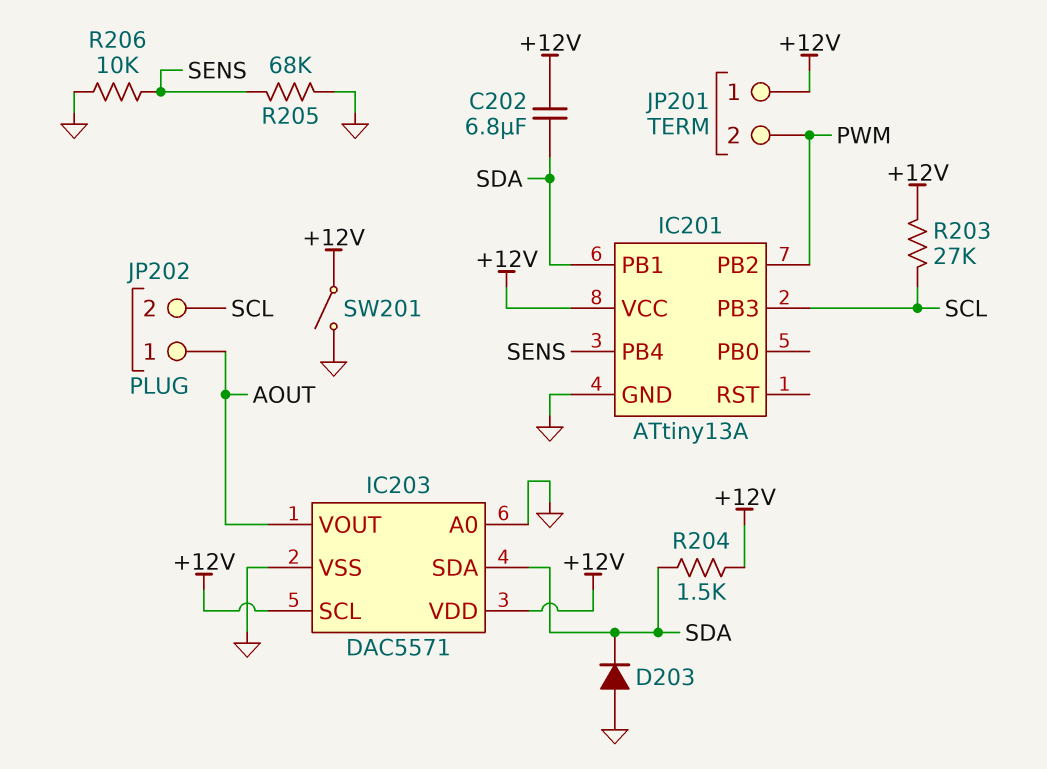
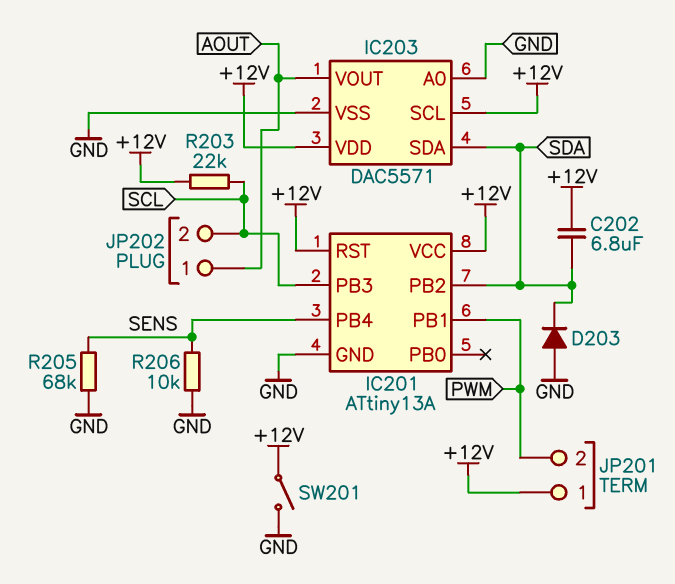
IC201 pin PB1: SDA -> PWM
IC201 pin PB2: PWM -> SDA
IC201 pin RST: none -> +12V
R203: 27k (+12V, SCL) -> 22k (+12V, SCL)
R204: 1.5k (+12V, SDA) -> none

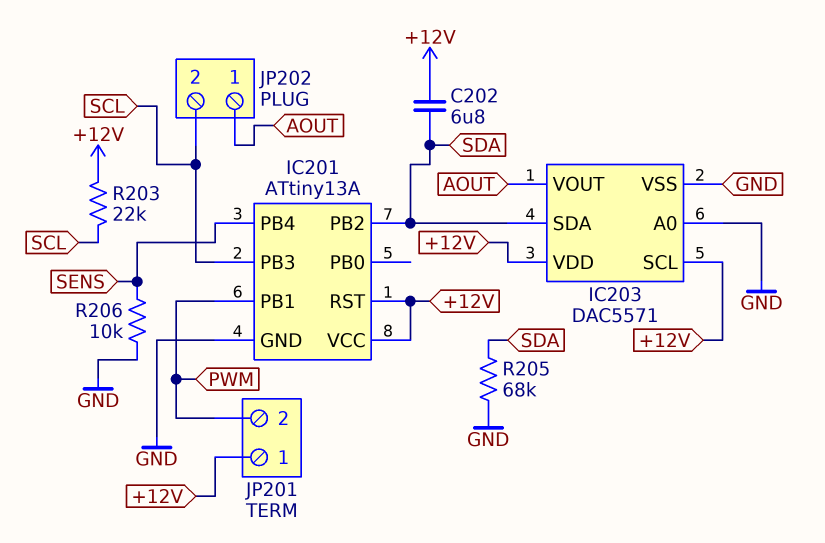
D203: diode (A GND, K SDA) -> none
R205: 68k (GND, SENS) -> 68k (GND, SDA)
SW201: switch (+12V, GND) -> none

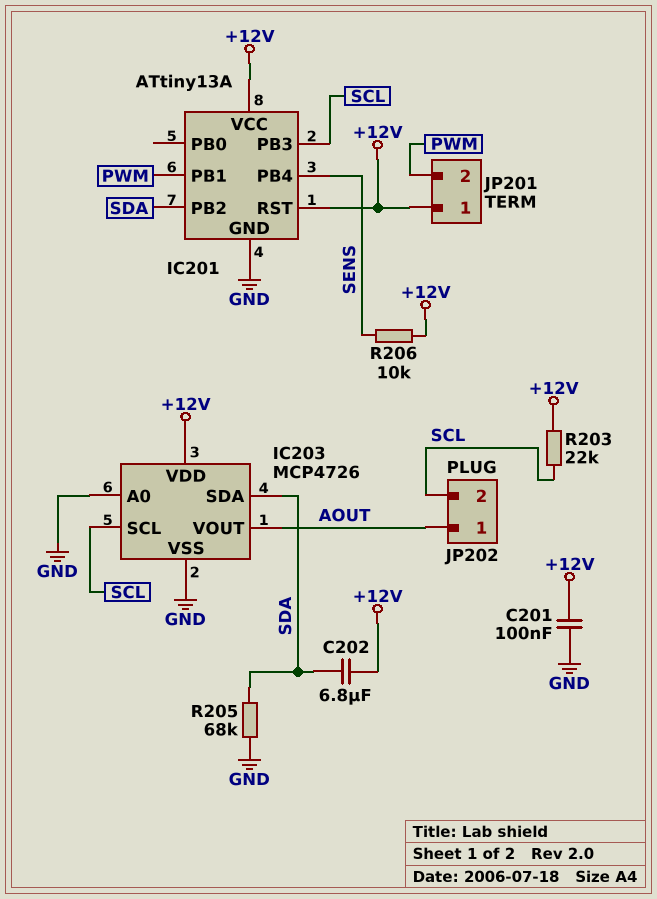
C201: none -> 100nF (+12V, GND)
IC203: DAC5571 -> MCP4726
IC203 pin SCL: +12V -> SCL
R206: 10k (GND, SENS) -> 10k (+12V, SENS)

